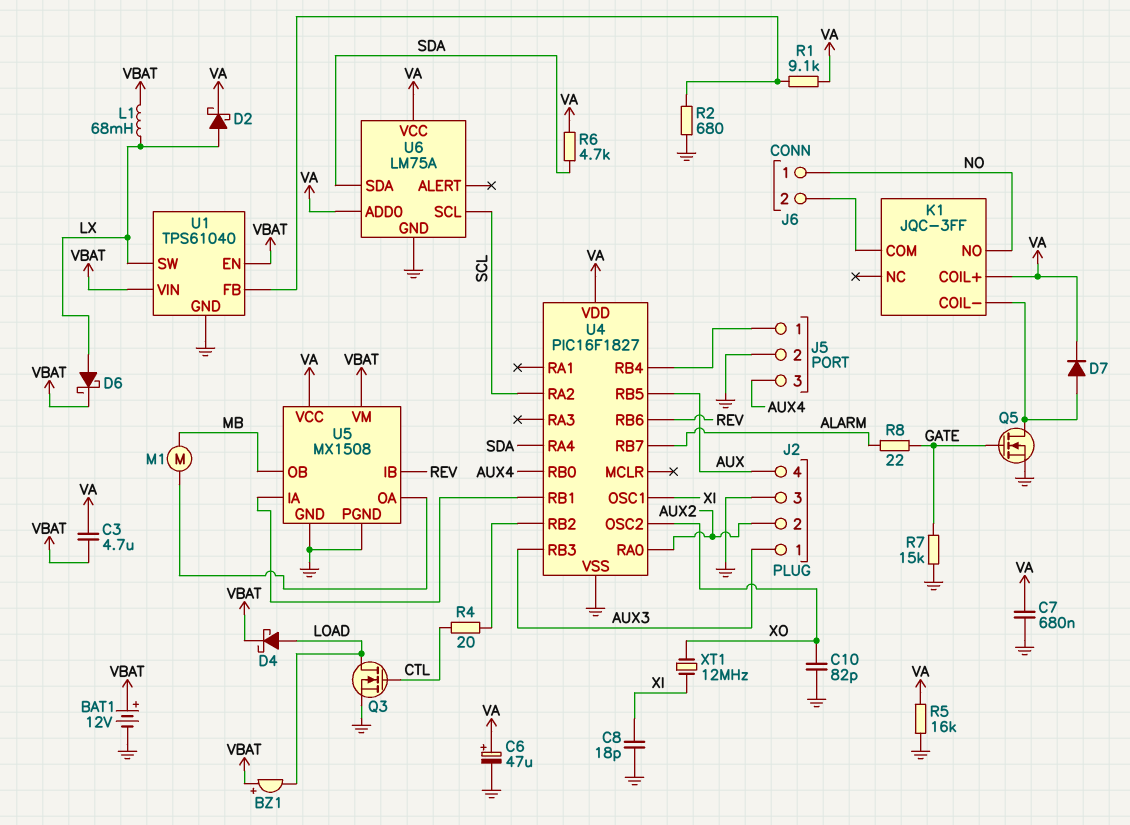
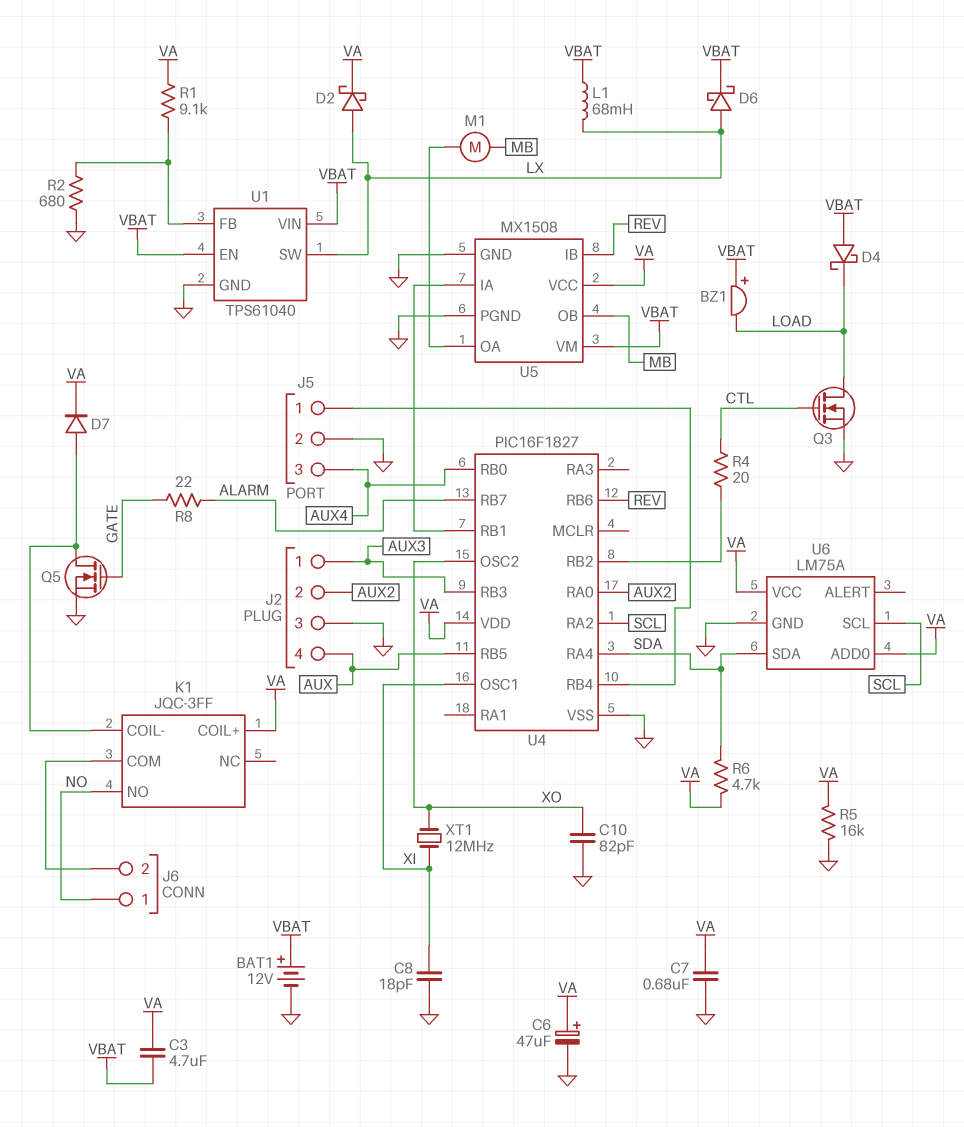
D4: schottky (A LOAD, K VBAT) -> schottky (A VBAT, K LOAD)
R7: 15k (GATE, GND) -> none

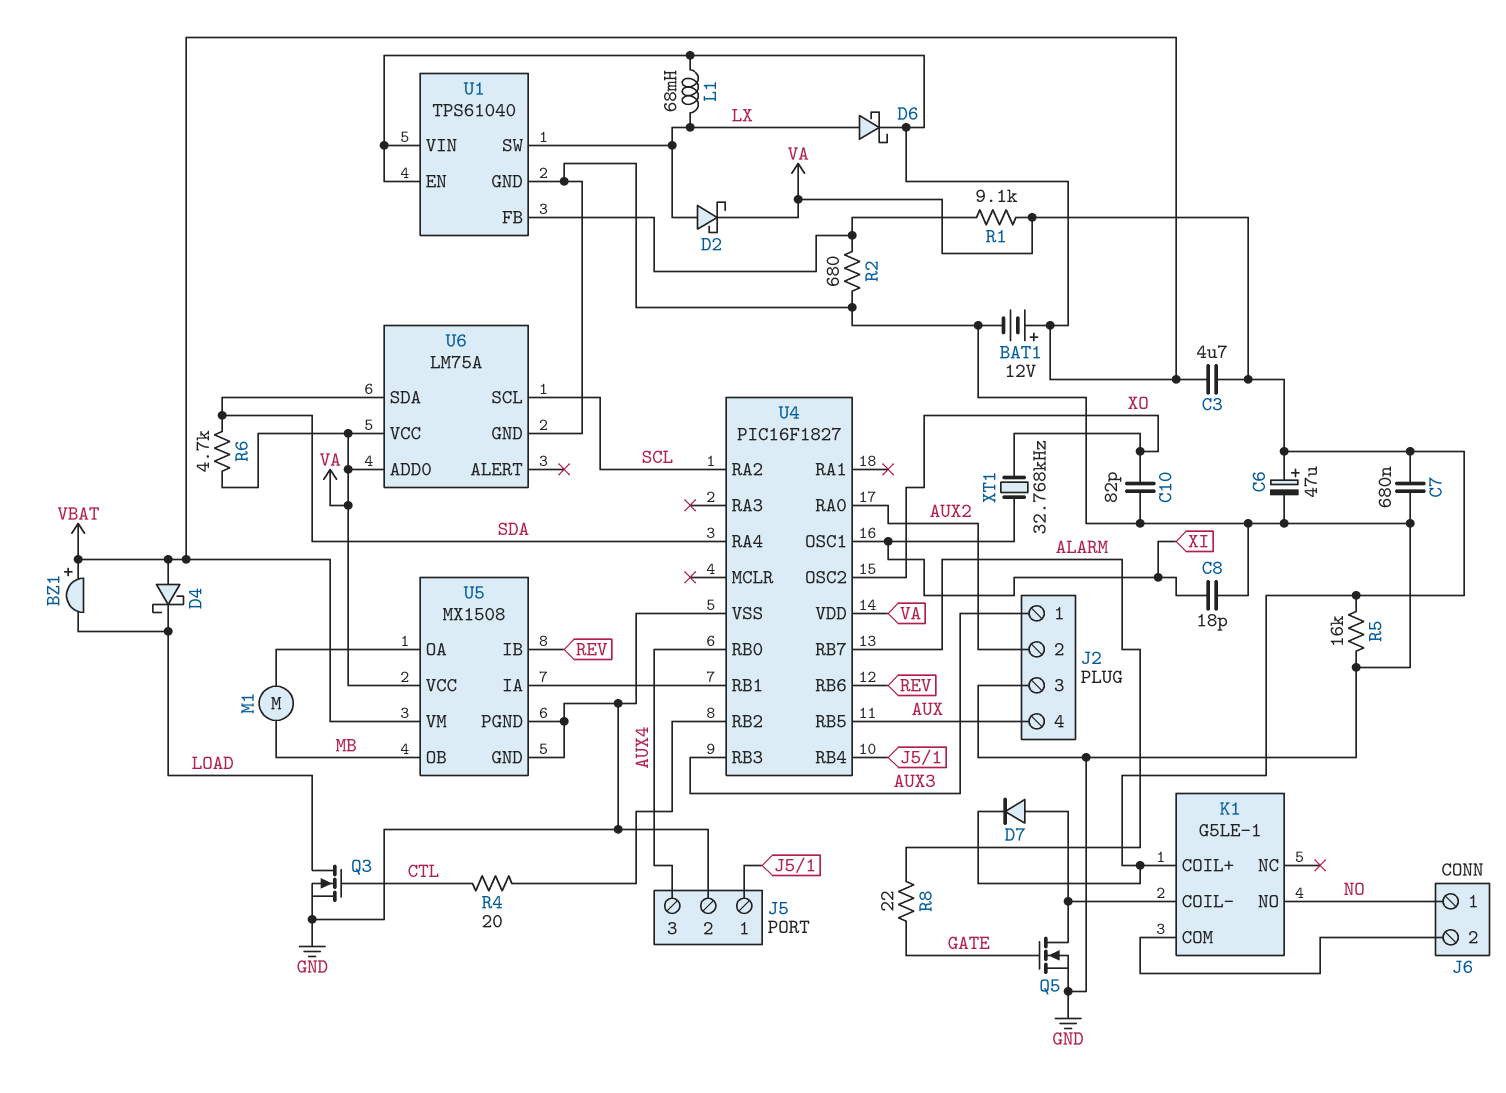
K1: JQC-3FF -> G5LE-1
XT1: 12MHz (XI, XO) -> 32.768kHz (XI, XO)

